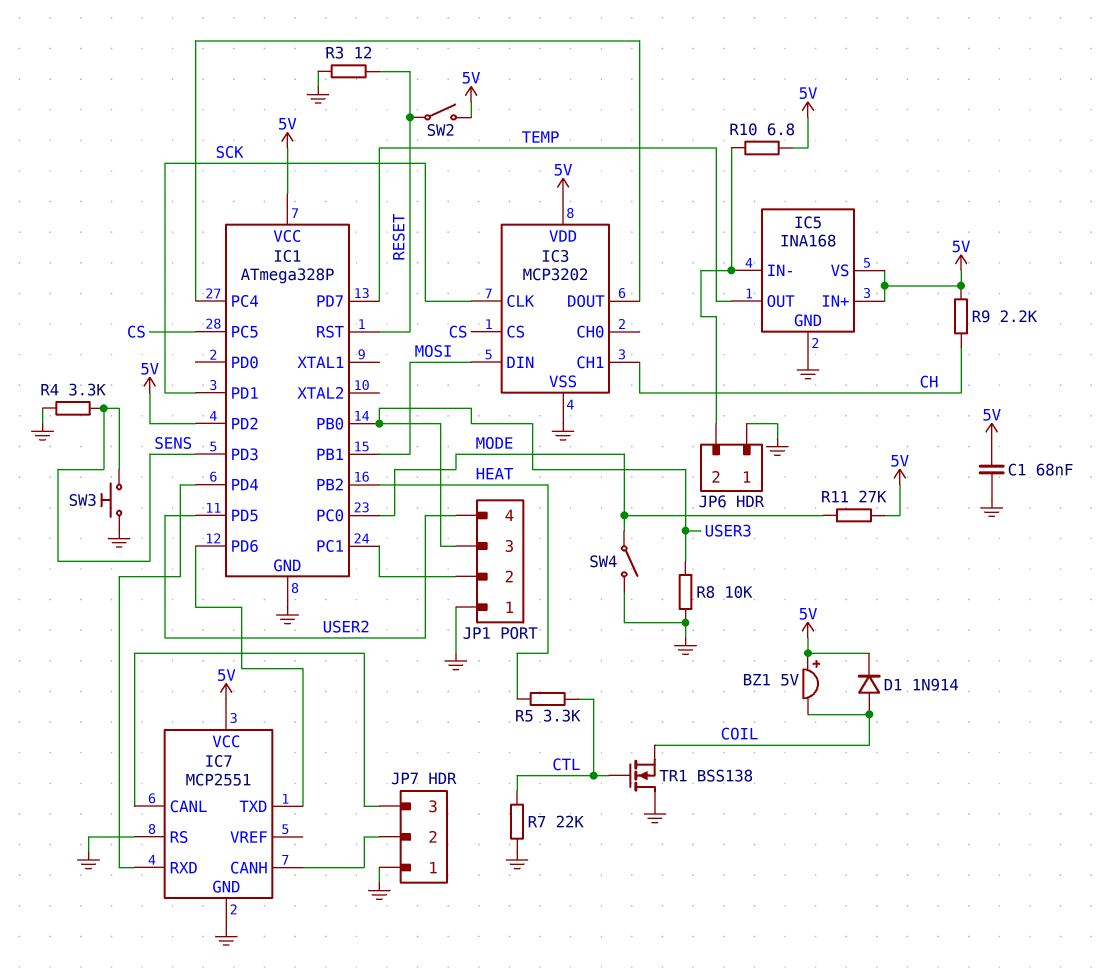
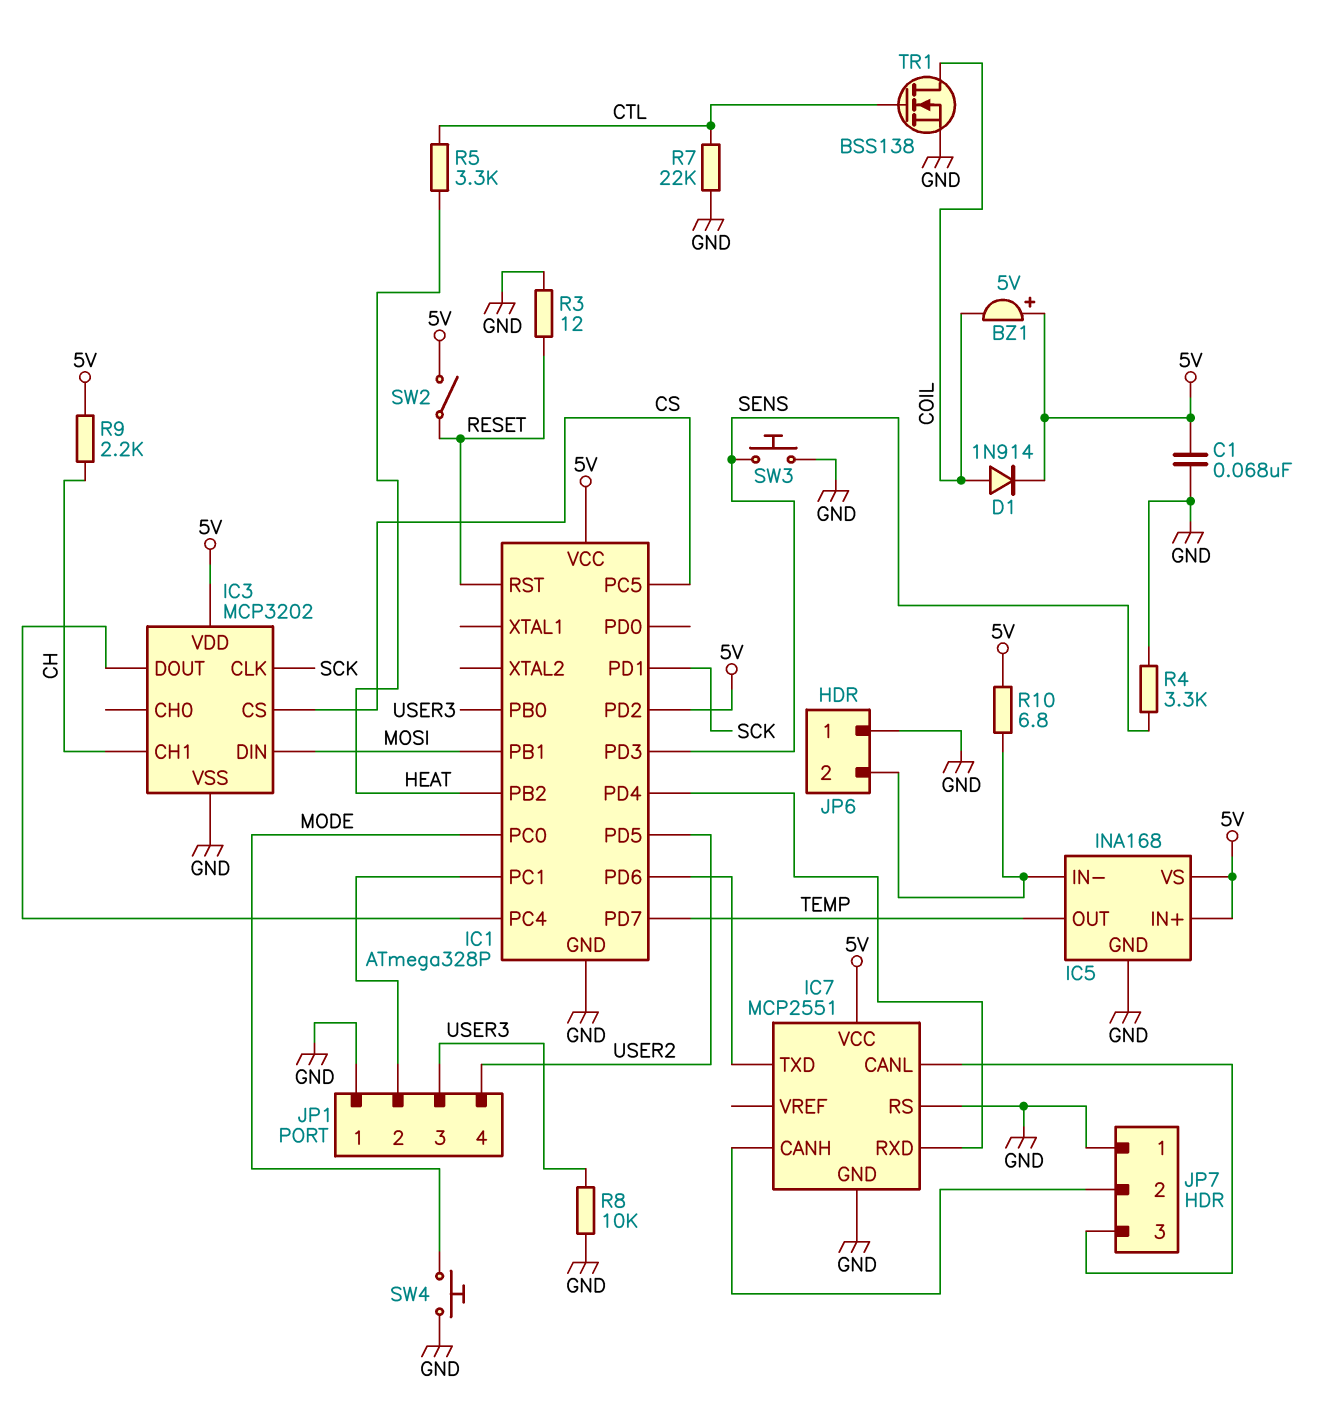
R11: 27k (5V, MODE) -> none
SW4: switch (GND, MODE) -> button (GND, MODE)
TR1: NMOS BSS138 (G CTL, D GND, S COIL) -> NMOS BSS138 (G CTL, D COIL, S GND)

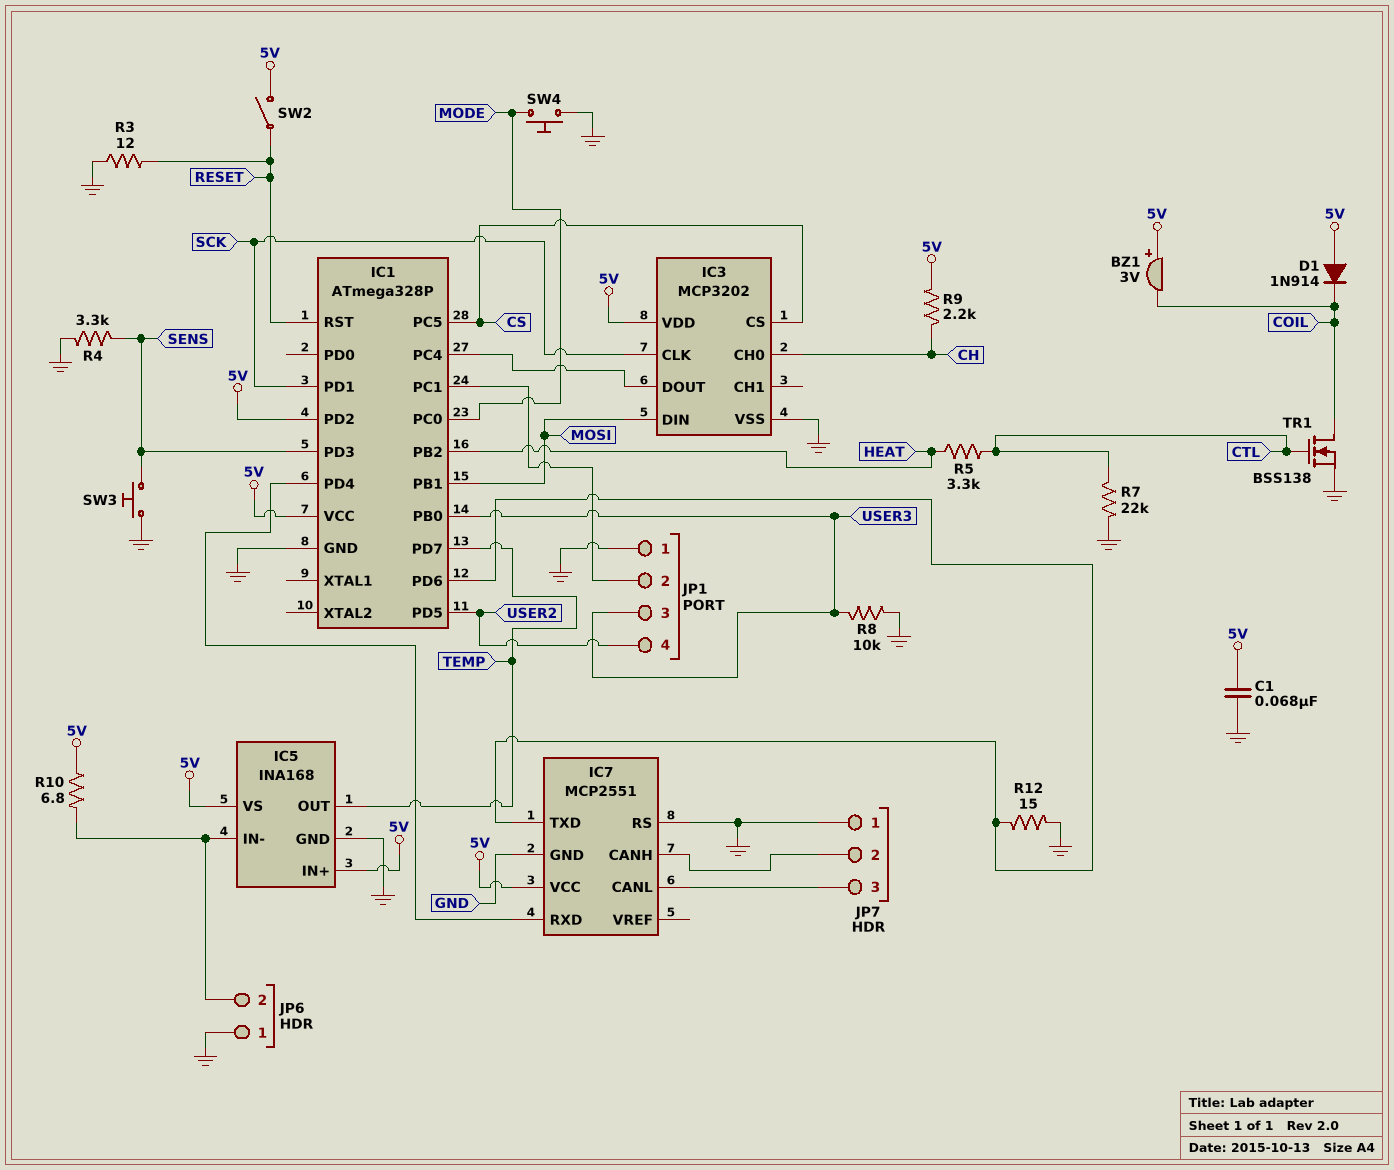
BZ1: buzzer 5V (plus 5V, minus COIL) -> buzzer 3V (plus 5V, minus COIL)
D1: diode 1N914 (A COIL, K 5V) -> diode 1N914 (A 5V, K COIL)
IC3 pin CH0: none -> CH
IC3 pin CH1: CH -> none
R12: none -> 15 (GND, IC1/PD6)

